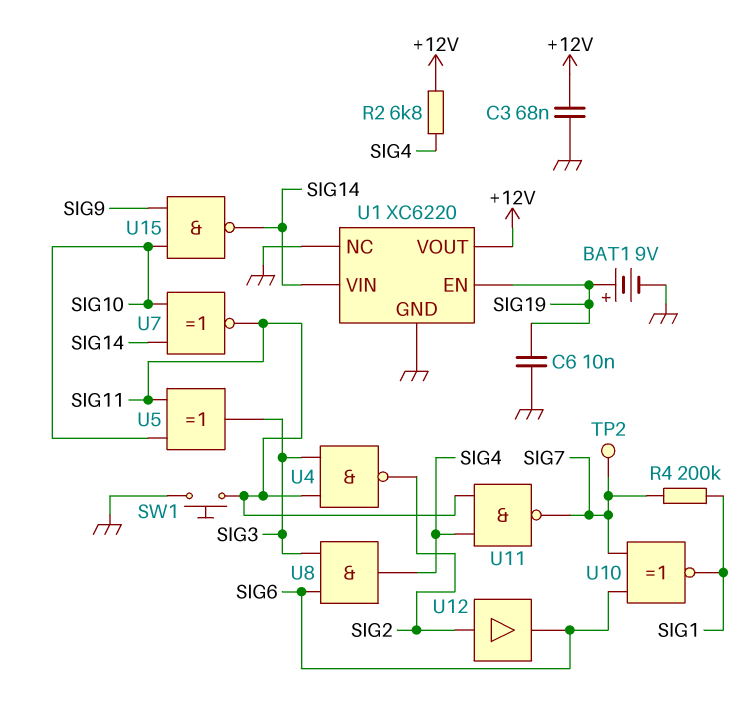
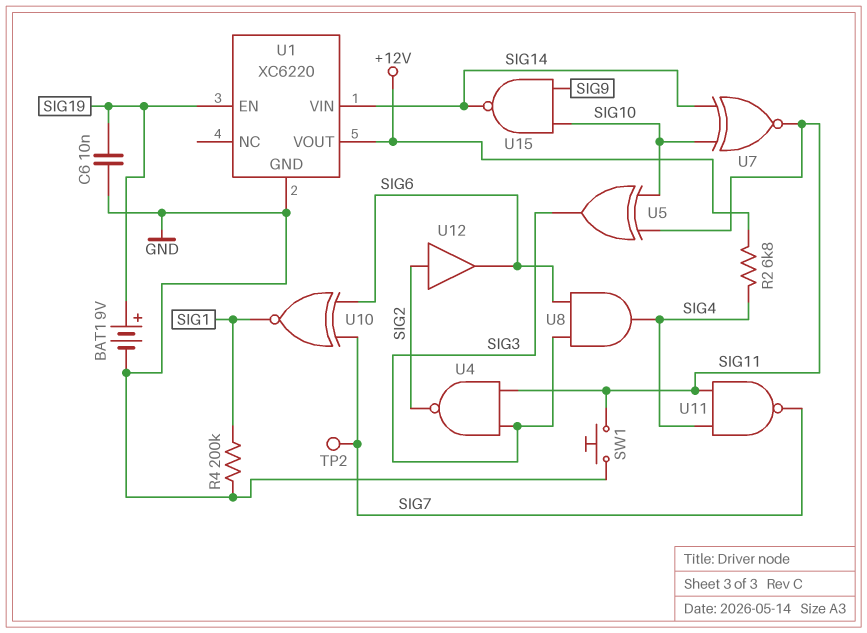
C3: 68nF (+12V, GND) -> none
R4: 200k (SIG1, SIG7) -> 200k (GND, SIG1)
U1 pin NC: GND -> none

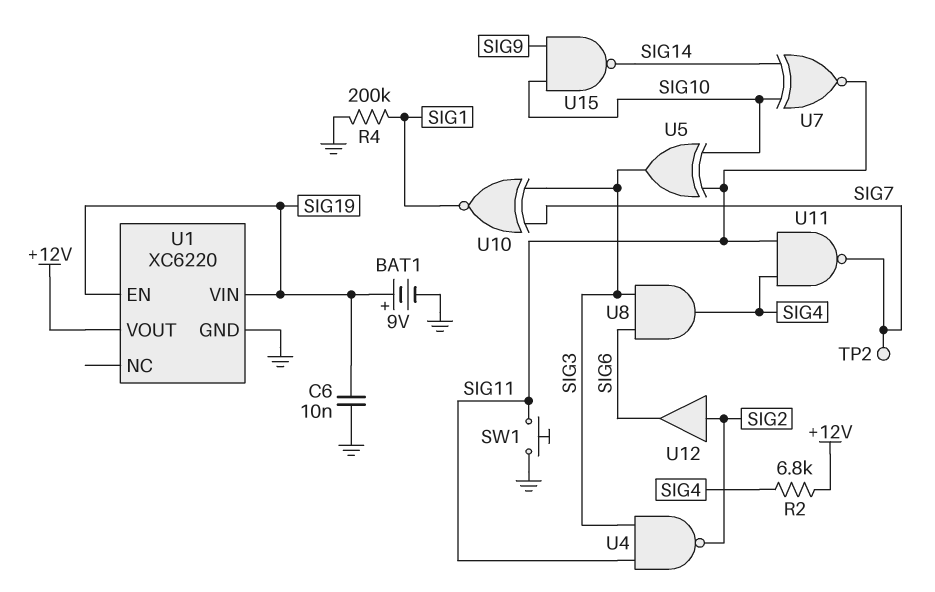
U1 pin VIN: SIG14 -> SIG19
U10: XNOR (in SIG6, in SIG7, out SIG1) -> XNOR (in SIG3, in SIG7, out SIG1)

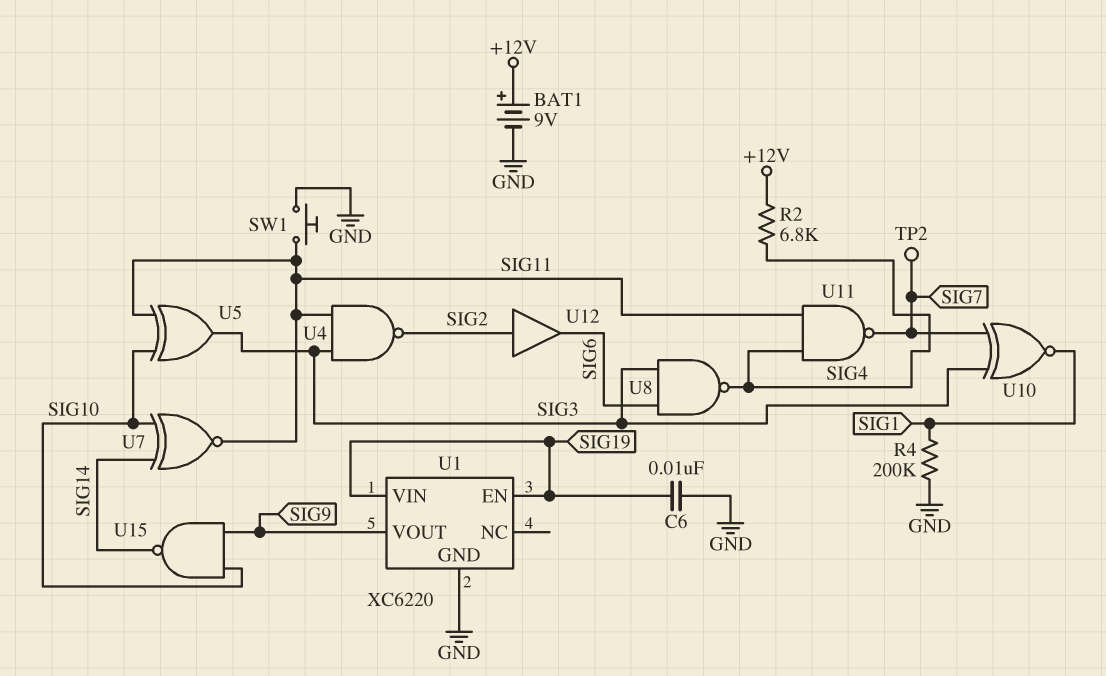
BAT1: 9V (plus SIG19, minus GND) -> 9V (plus +12V, minus GND)
U1 pin VOUT: +12V -> SIG9
U8: AND (in SIG3, in SIG6, out SIG4) -> NAND (in SIG3, in SIG6, out SIG4)

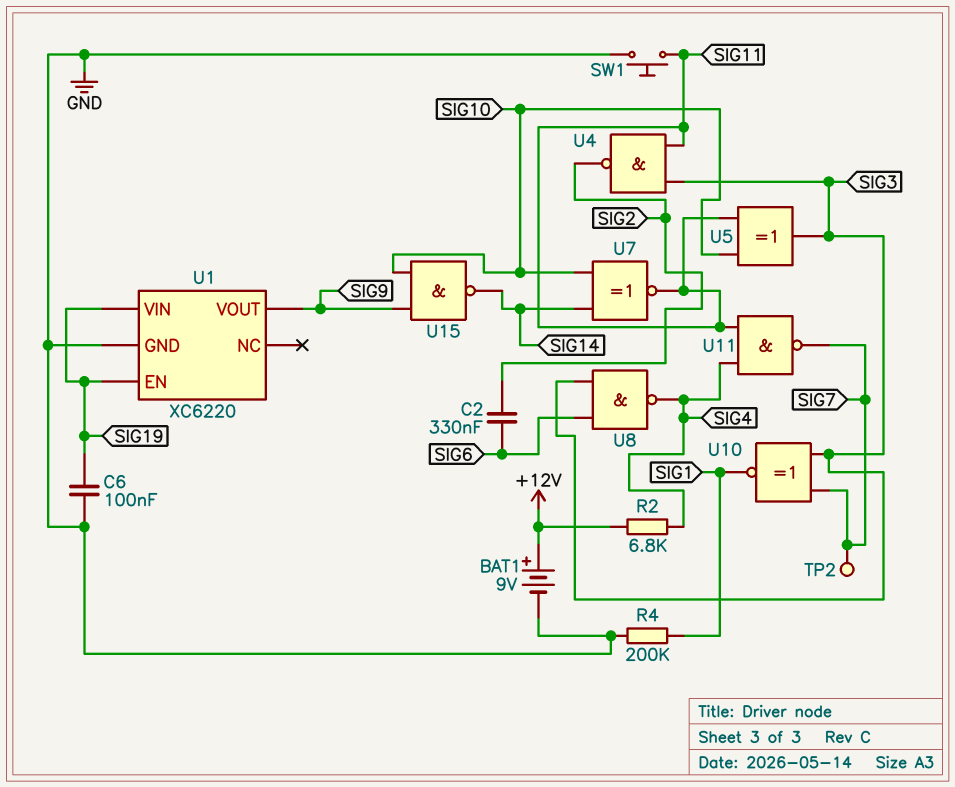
C2: none -> 330nF (SIG2, SIG6)
C6: 10nF (GND, SIG19) -> 100nF (GND, SIG19)
U12: buffer (in SIG2, out SIG6) -> none

